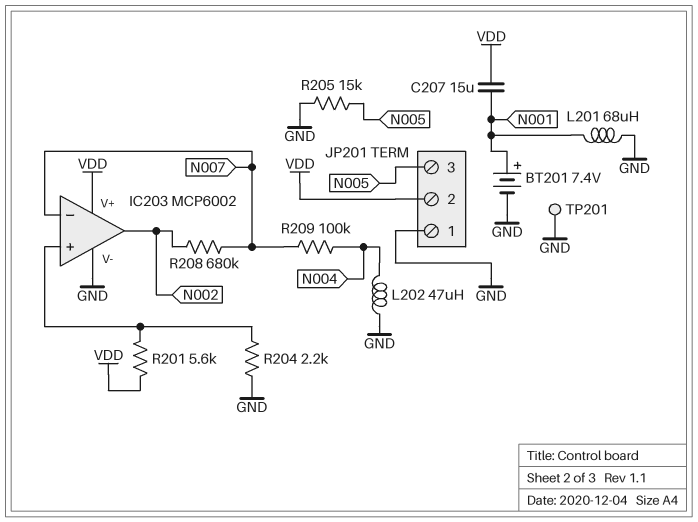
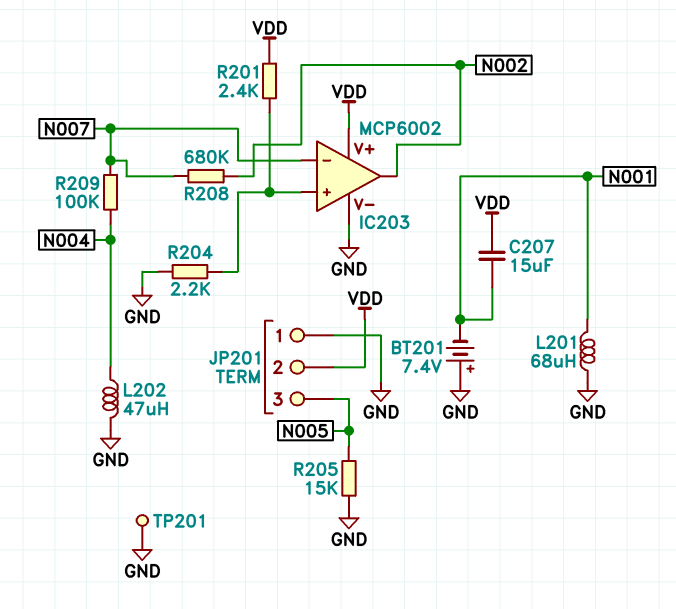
BT201: 7.4V (plus N001, minus GND) -> 7.4V (plus GND, minus N001)
R201: 5.6k (IC203/in+, VDD) -> 2.4k (IC203/in+, VDD)

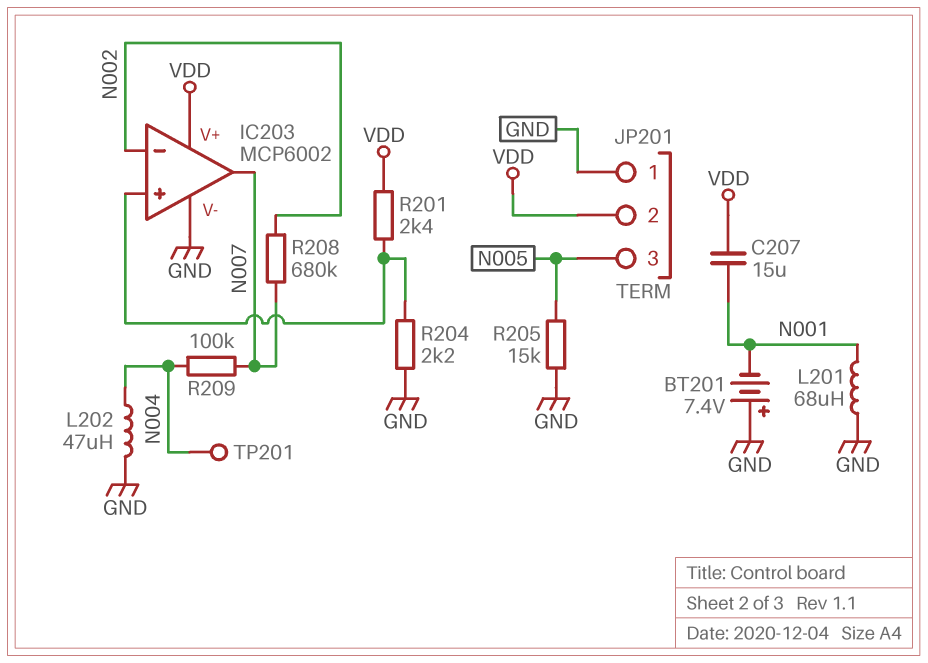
IC203 pin in-: N007 -> N002
IC203 pin out: N002 -> N007
TP201: test point (GND) -> test point (N004)

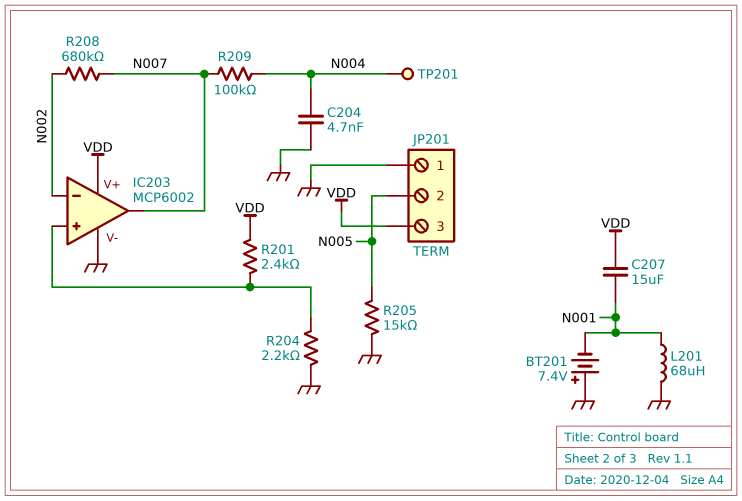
C204: none -> 4.7nF (GND, N004)
JP201 pin 2: VDD -> N005
JP201 pin 3: N005 -> VDD
L202: 47uH (GND, N004) -> none

